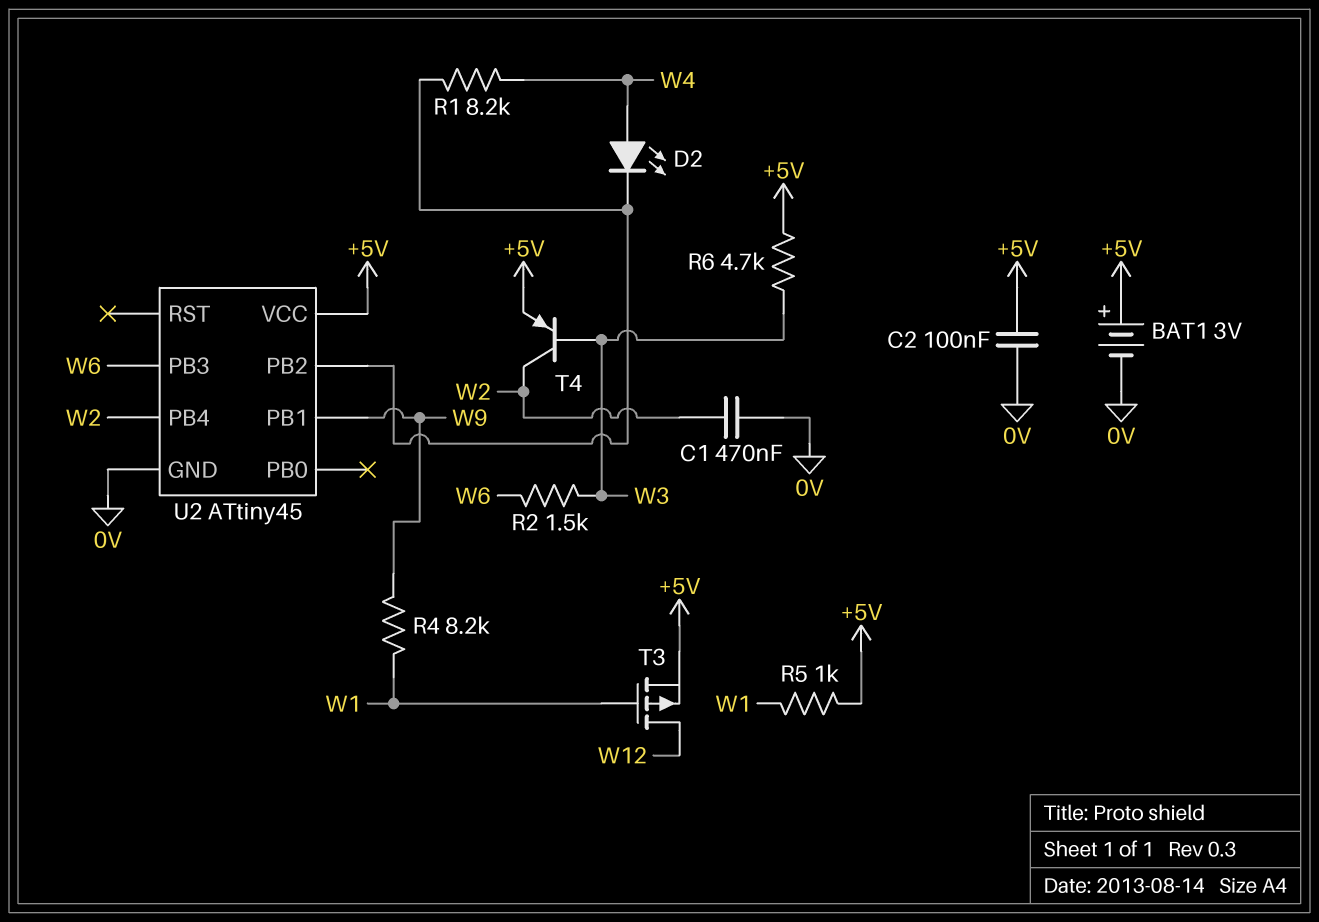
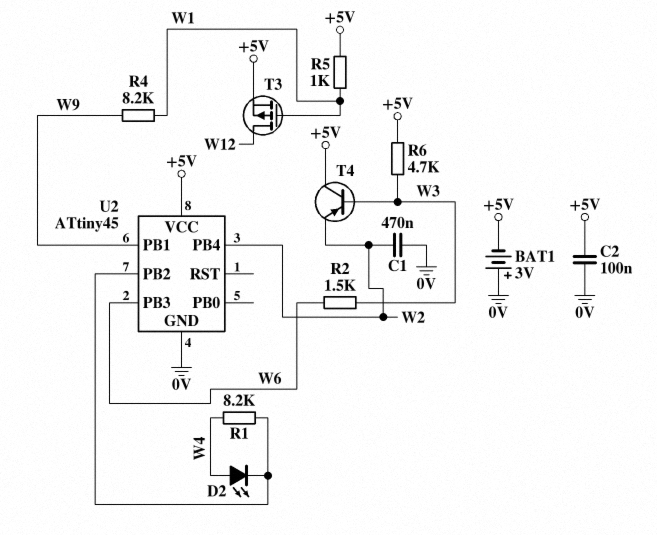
BAT1: 3V (plus +5V, minus 0V) -> 3V (plus 0V, minus +5V)
T4: PNP (B W3, C W2, E +5V) -> PNP (B W3, C +5V, E W2)

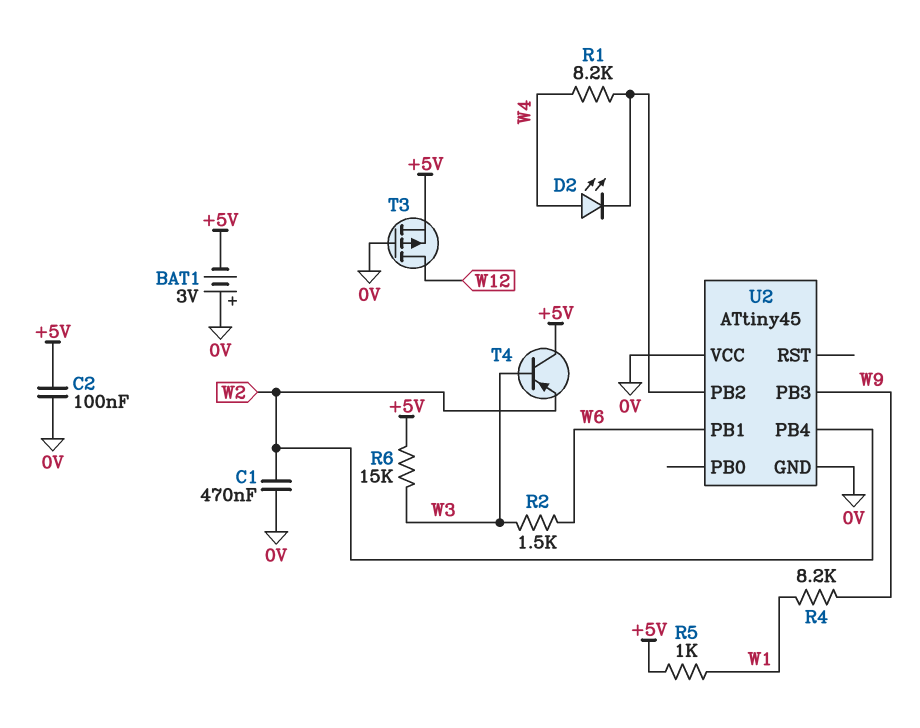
R6: 4.7k (+5V, W3) -> 15k (+5V, W3)
T3: PMOS (G W1, D W12, S +5V) -> PMOS (G 0V, D W12, S +5V)
U2 pin PB1: W9 -> W6
U2 pin PB3: W6 -> W9
U2 pin VCC: +5V -> 0V

